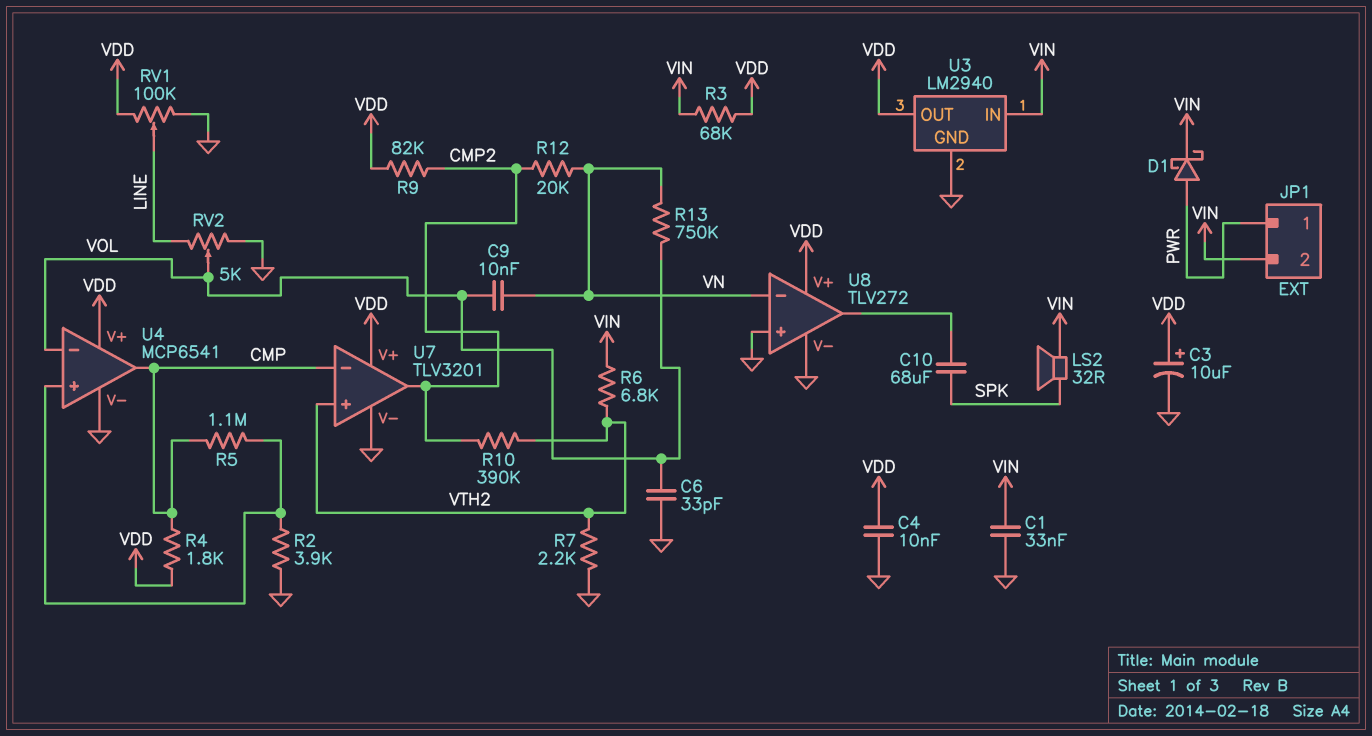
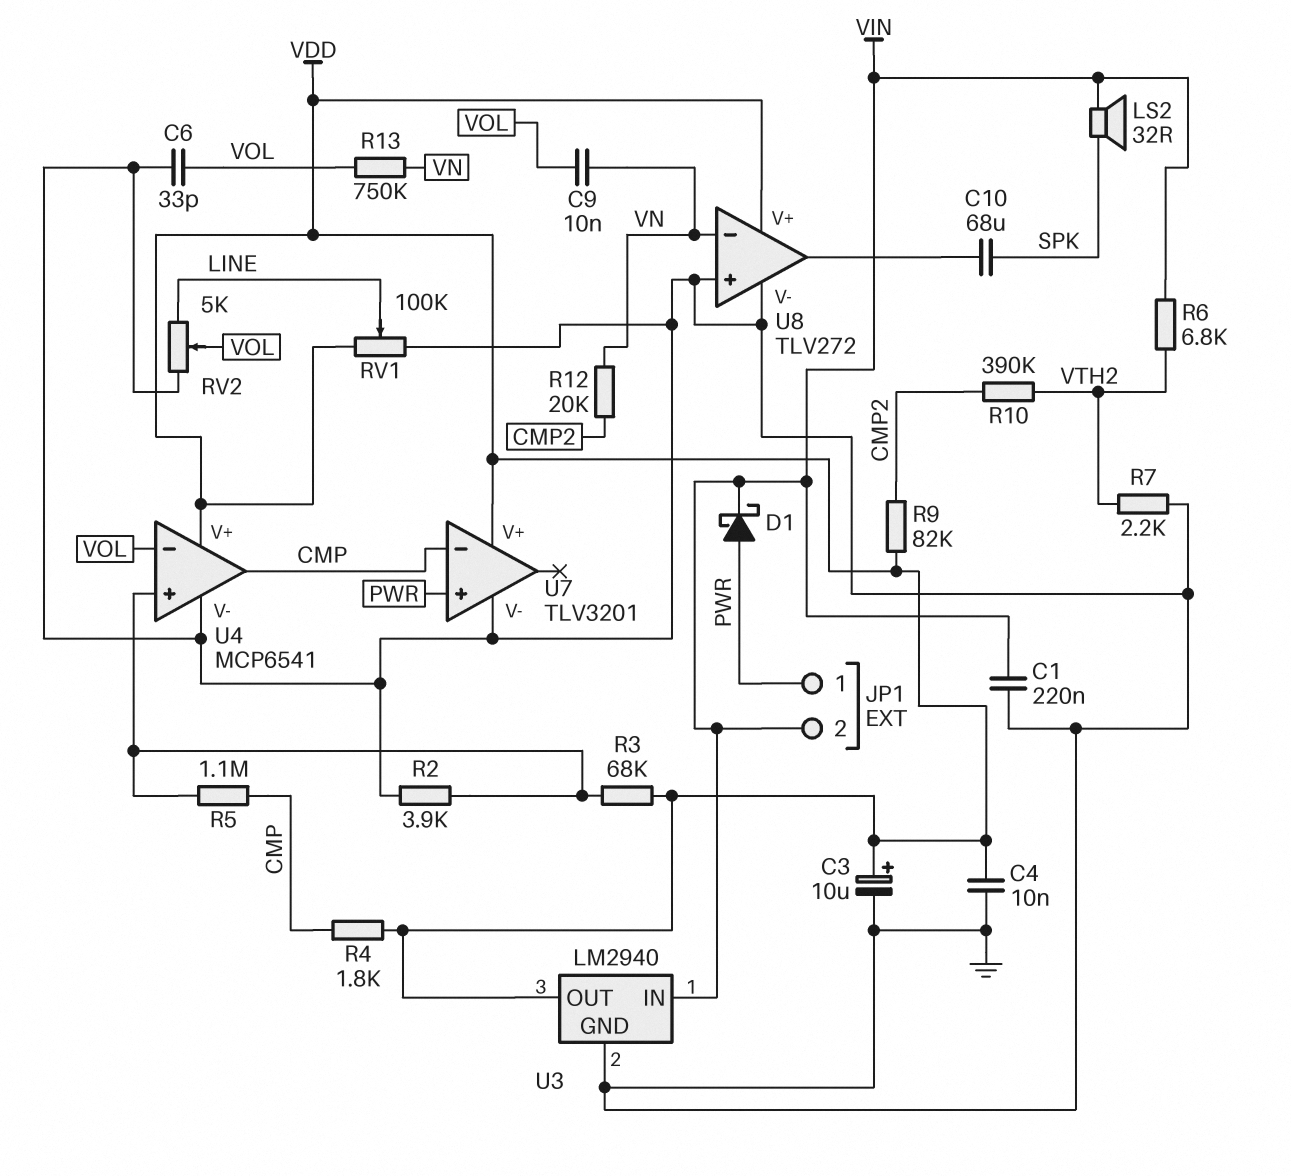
C1: 33nF (GND, VIN) -> 220nF (GND, VIN)
R3: 68k (VDD, VIN) -> 68k (U4/in+, VDD)
U7 pin in+: VTH2 -> PWR
U7 pin out: CMP2 -> none

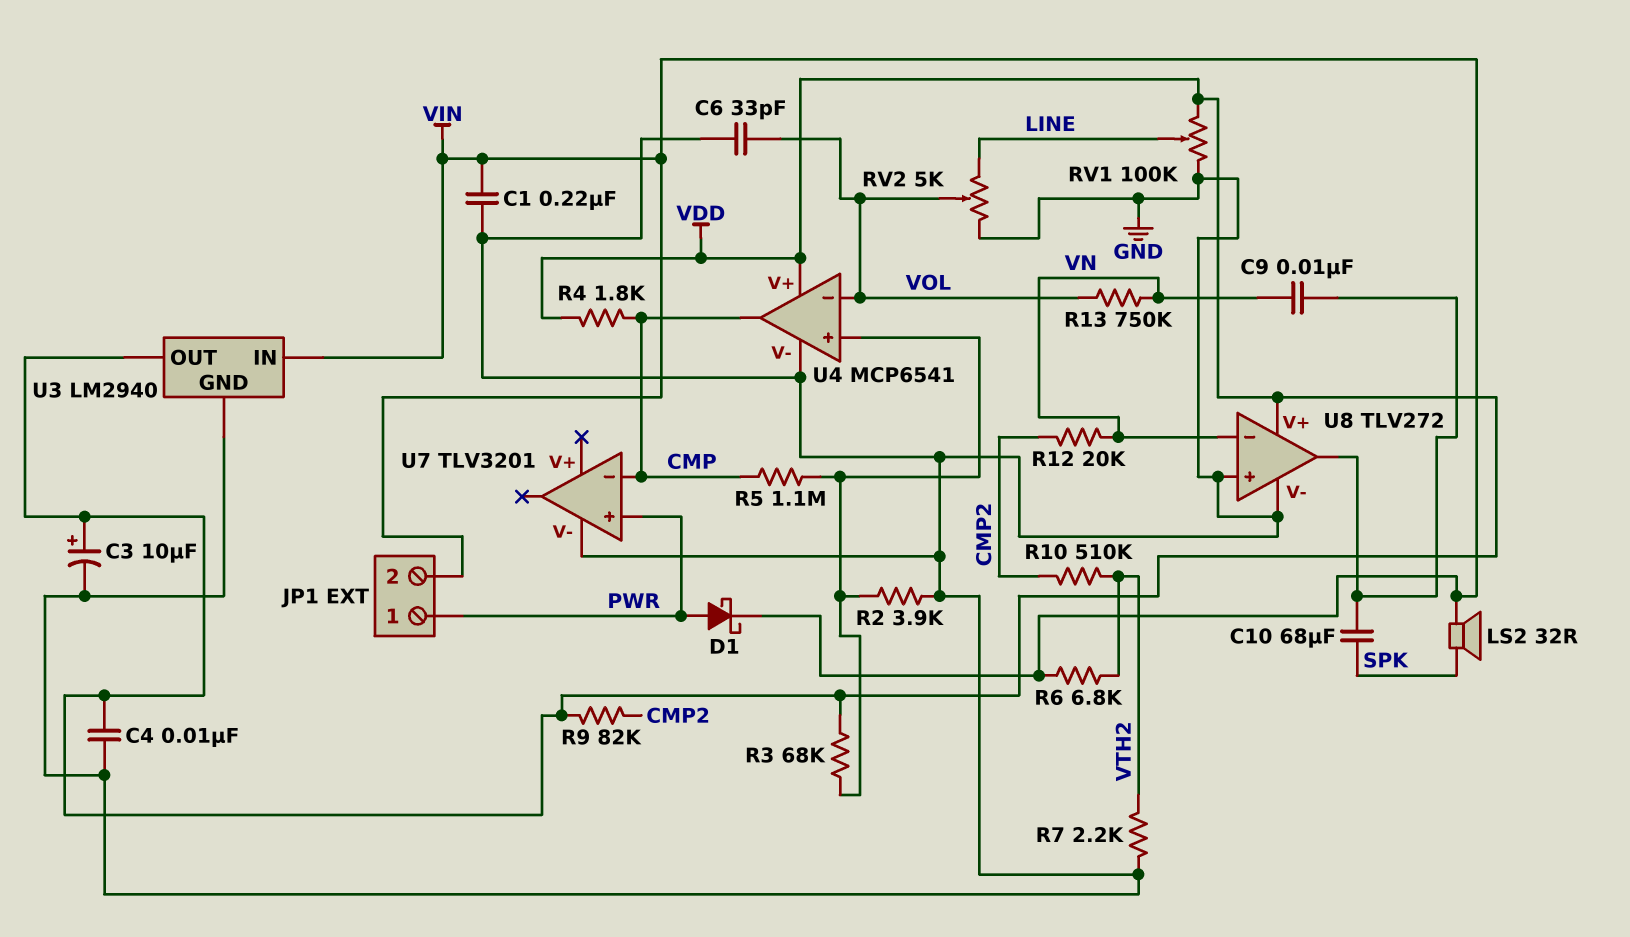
C9: 10nF (VN, VOL) -> 10nF (U8/out, VN)
R10: 390k (CMP2, VTH2) -> 510k (CMP2, VTH2)
U7 pin V+: VDD -> none

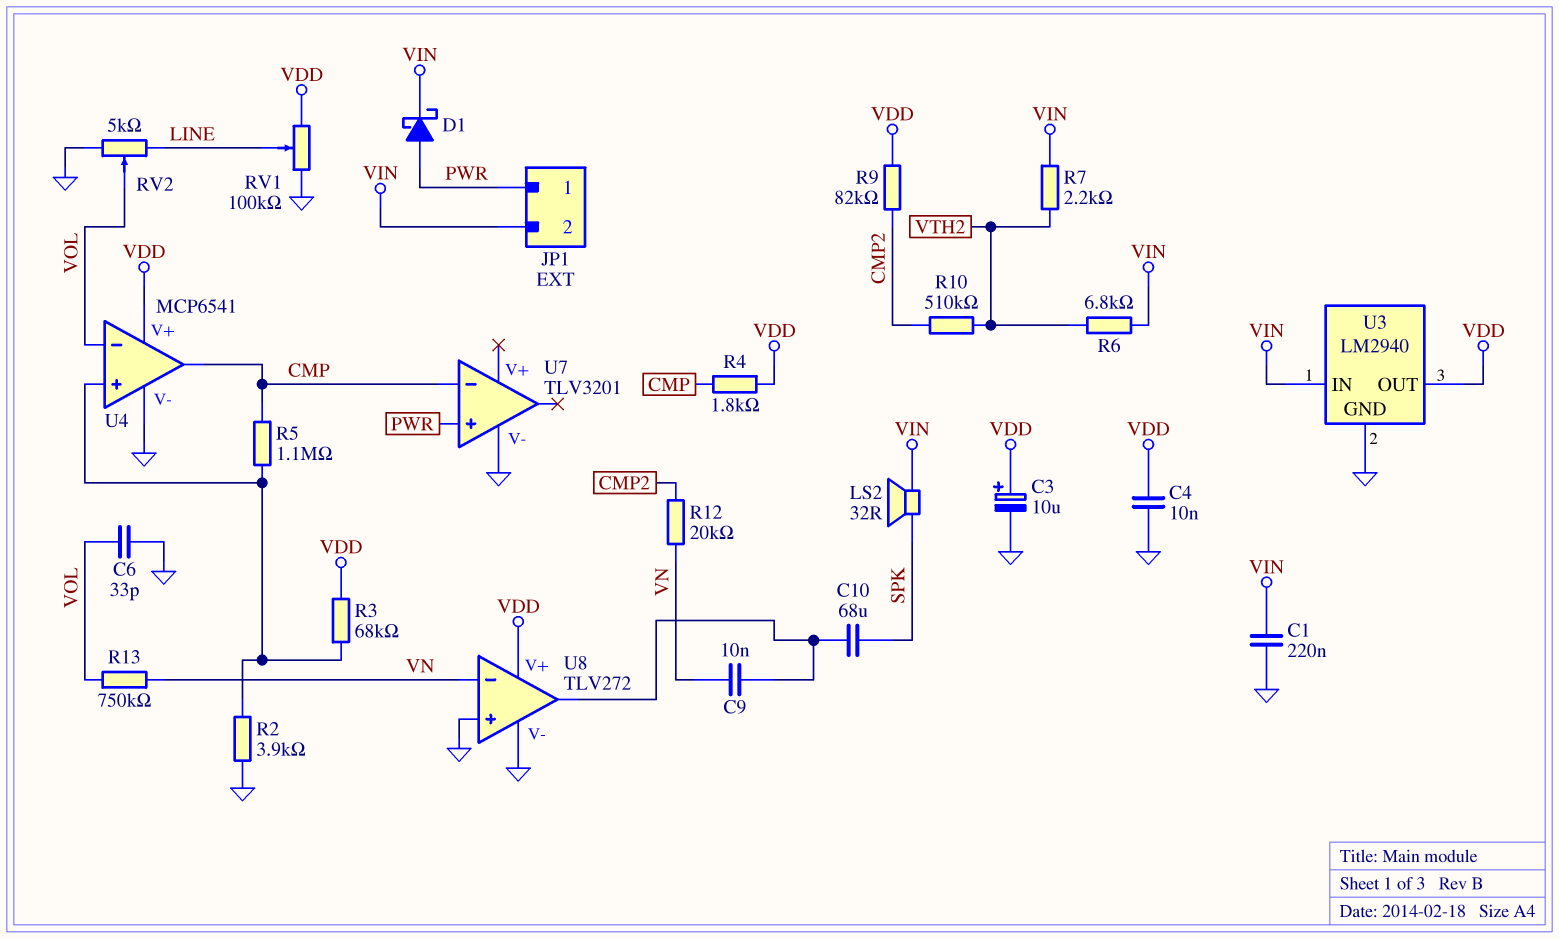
R7: 2.2k (GND, VTH2) -> 2.2k (VIN, VTH2)

